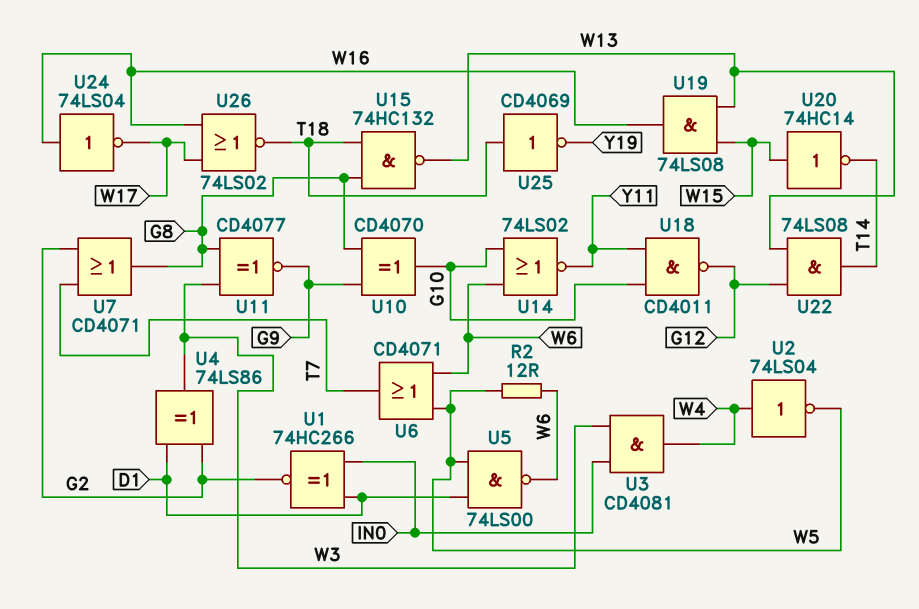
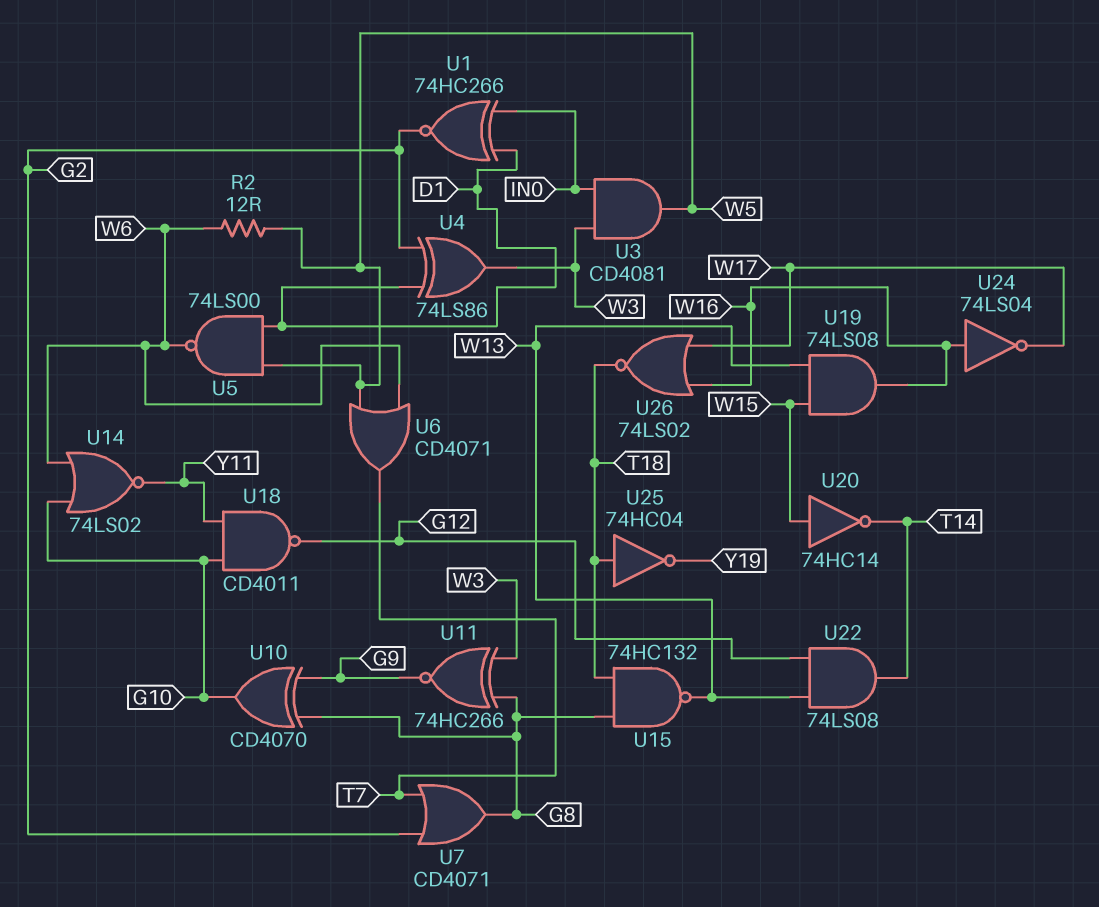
U2: NOT 74LS04 (in W4, out W5) -> none
U3: AND CD4081 (in IN0, in W3, out W4) -> AND CD4081 (in IN0, in W3, out W5)
U11: XNOR CD4077 (in G8, in W3, out G9) -> XNOR 74HC266 (in G8, in W3, out G9)
U25: NOT CD4069 (in T18, out Y19) -> NOT 74HC04 (in T18, out Y19)

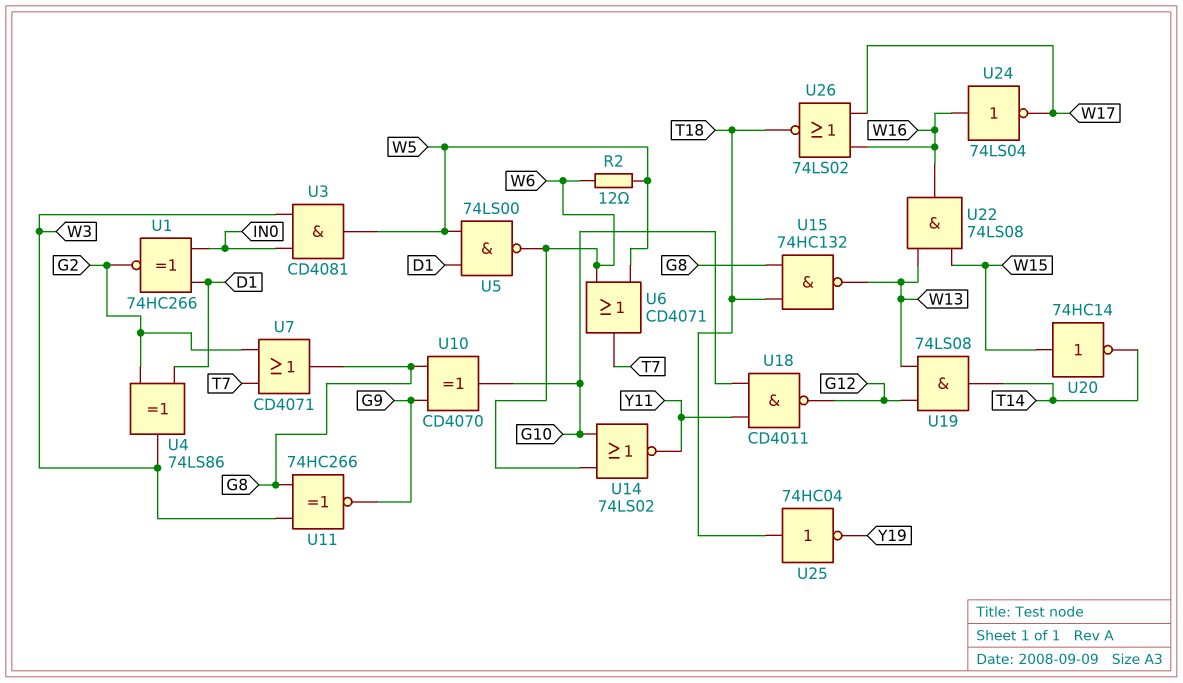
U19: AND 74LS08 (in W13, in W15, out W16) -> AND 74LS08 (in G12, in W13, out T14)
U22: AND 74LS08 (in G12, in W13, out T14) -> AND 74LS08 (in W13, in W15, out W16)

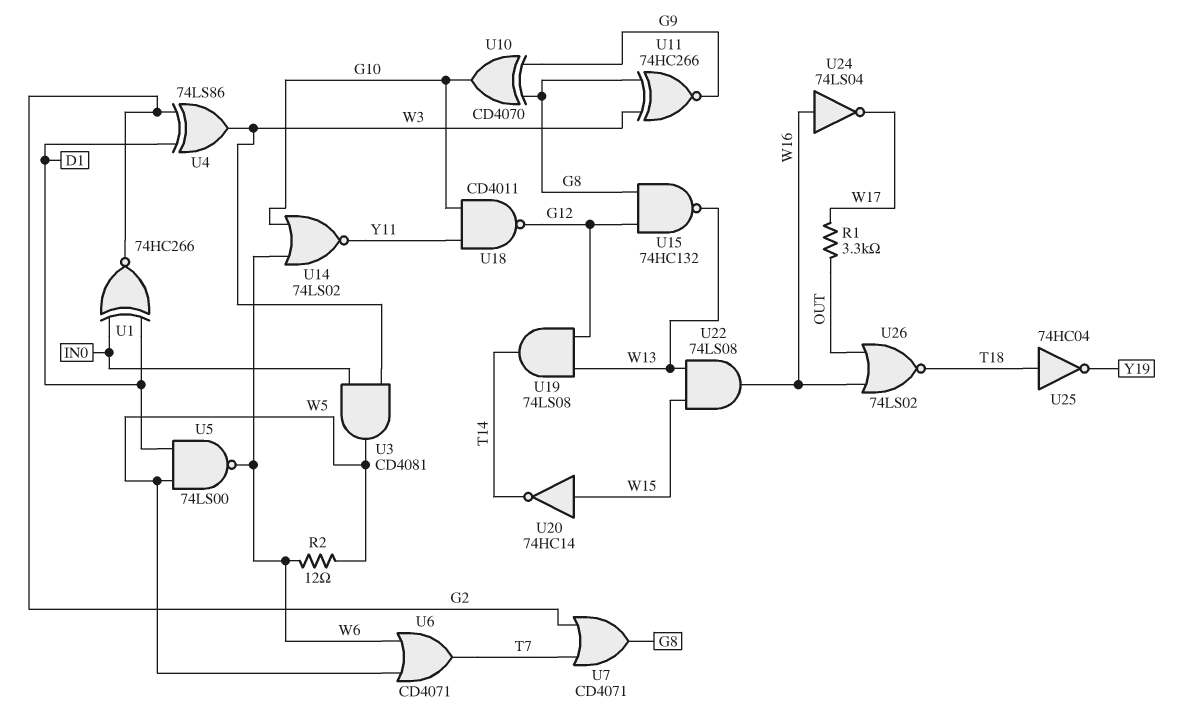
R1: none -> 3.3k (OUT, W17)
U15: NAND 74HC132 (in G8, in T18, out W13) -> NAND 74HC132 (in G8, in G12, out W13)
U26: NOR 74LS02 (in W16, in W17, out T18) -> NOR 74LS02 (in OUT, in W16, out T18)

